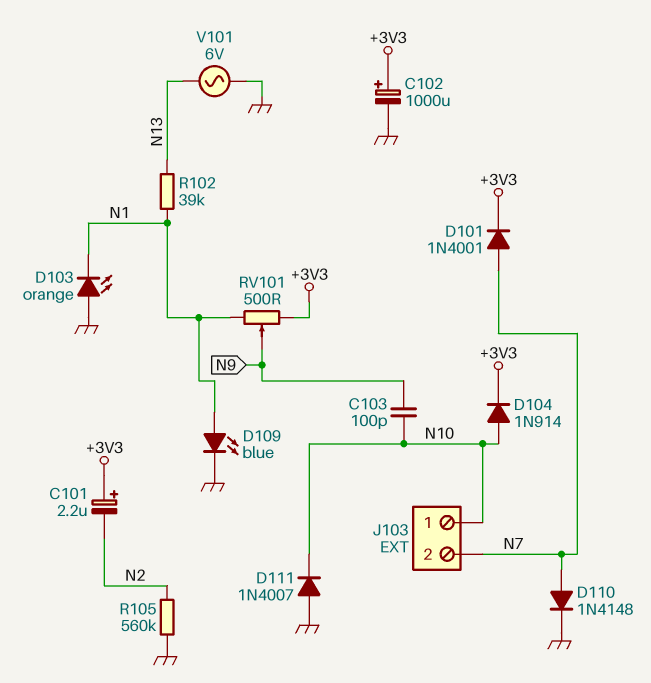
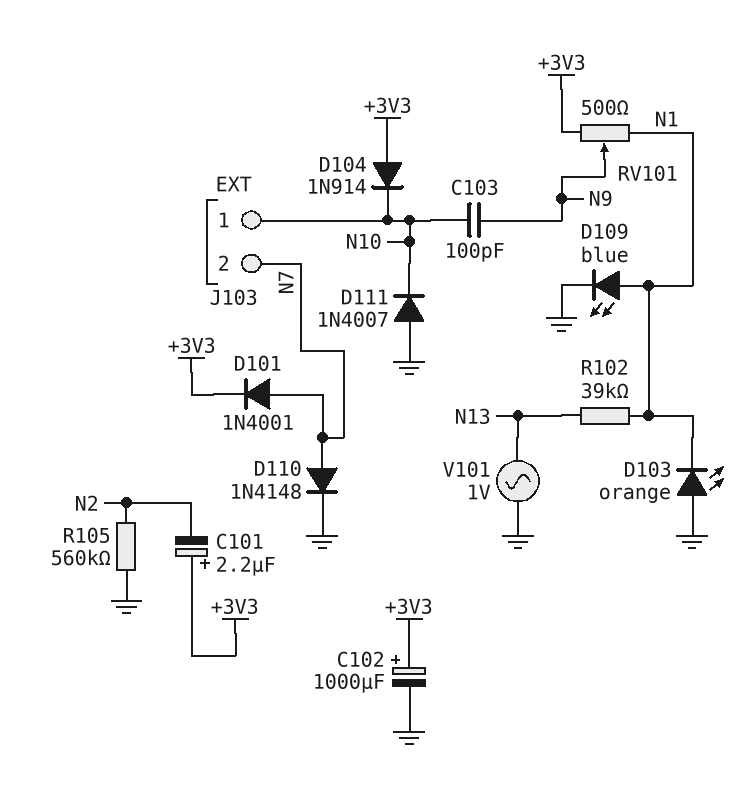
D104: diode 1N914 (A N10, K +3V3) -> diode 1N914 (A +3V3, K N10)
V101: AC 6V (GND, N13) -> AC 1V (GND, N13)

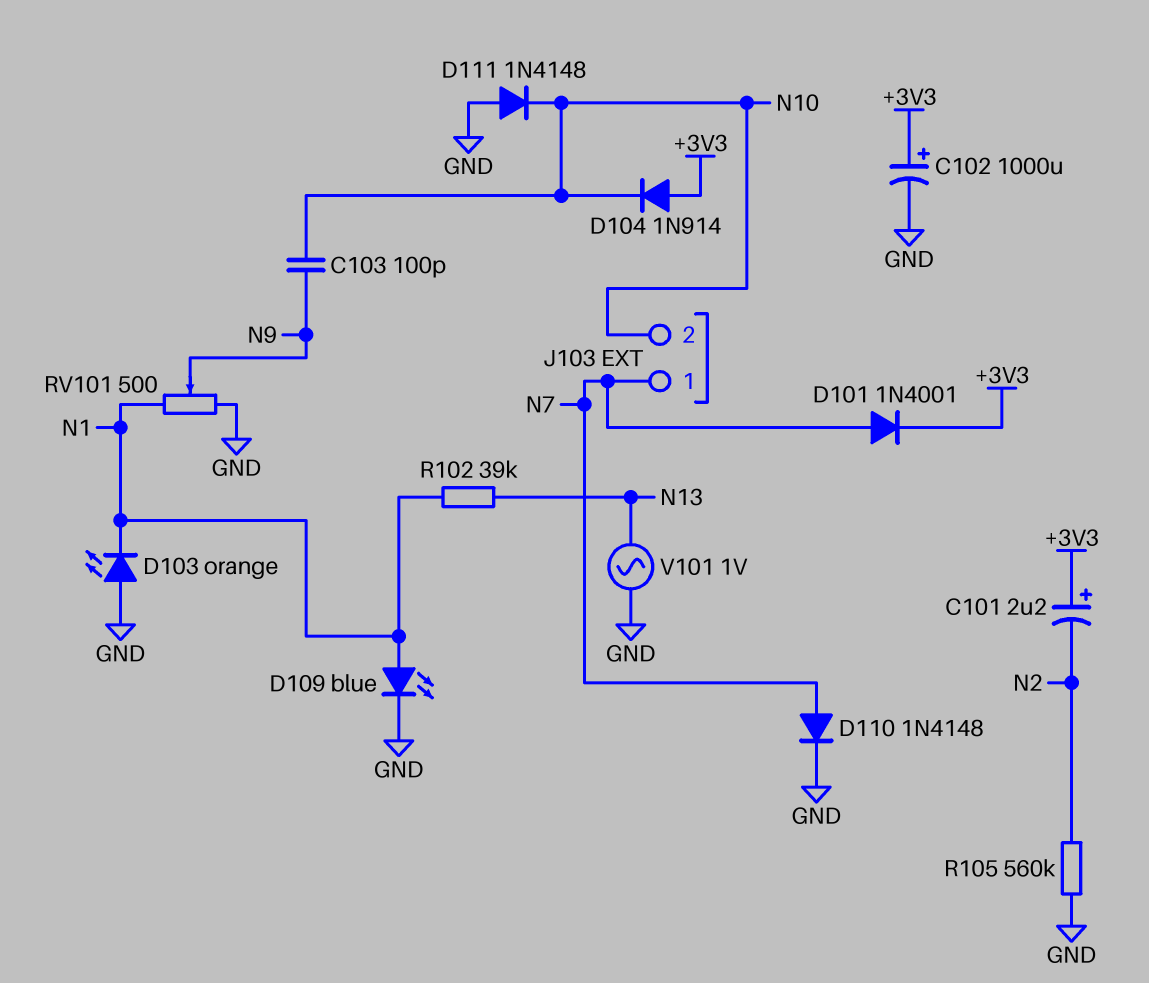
D111: diode 1N4007 (A GND, K N10) -> diode 1N4148 (A GND, K N10)
J103 pin 1: N10 -> N7
J103 pin 2: N7 -> N10
RV101: 500 (+3V3, N1, wiper N9) -> 500 (GND, N1, wiper N9)

